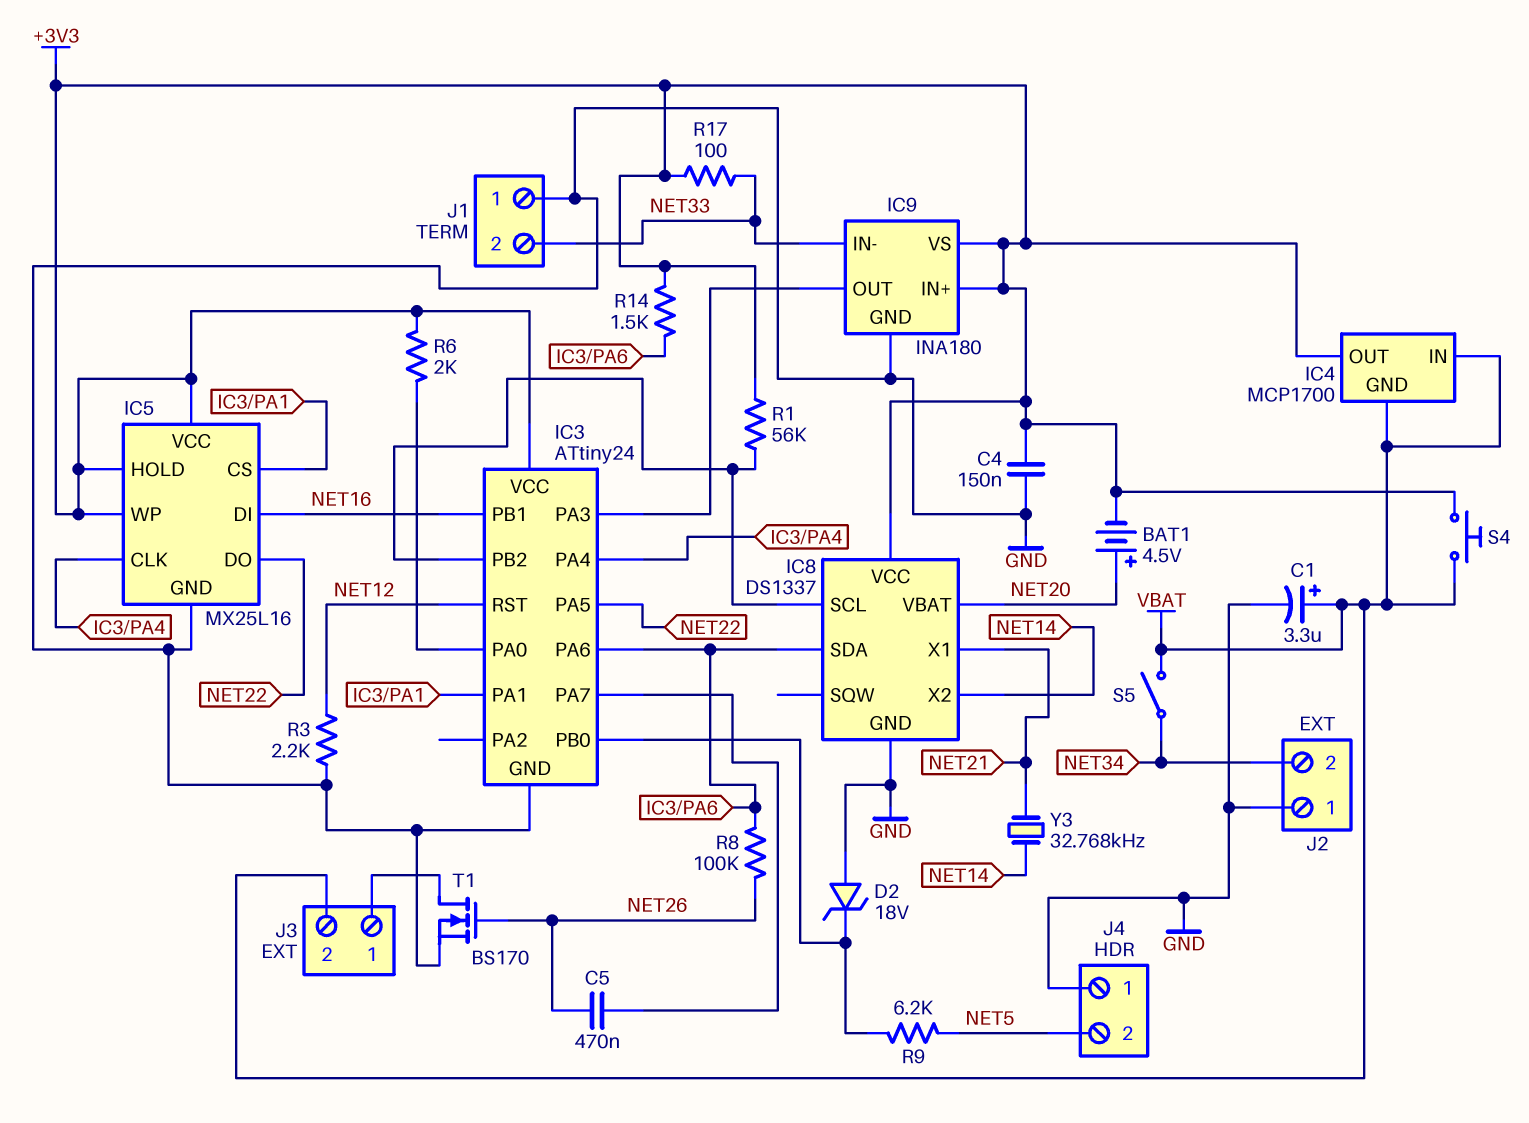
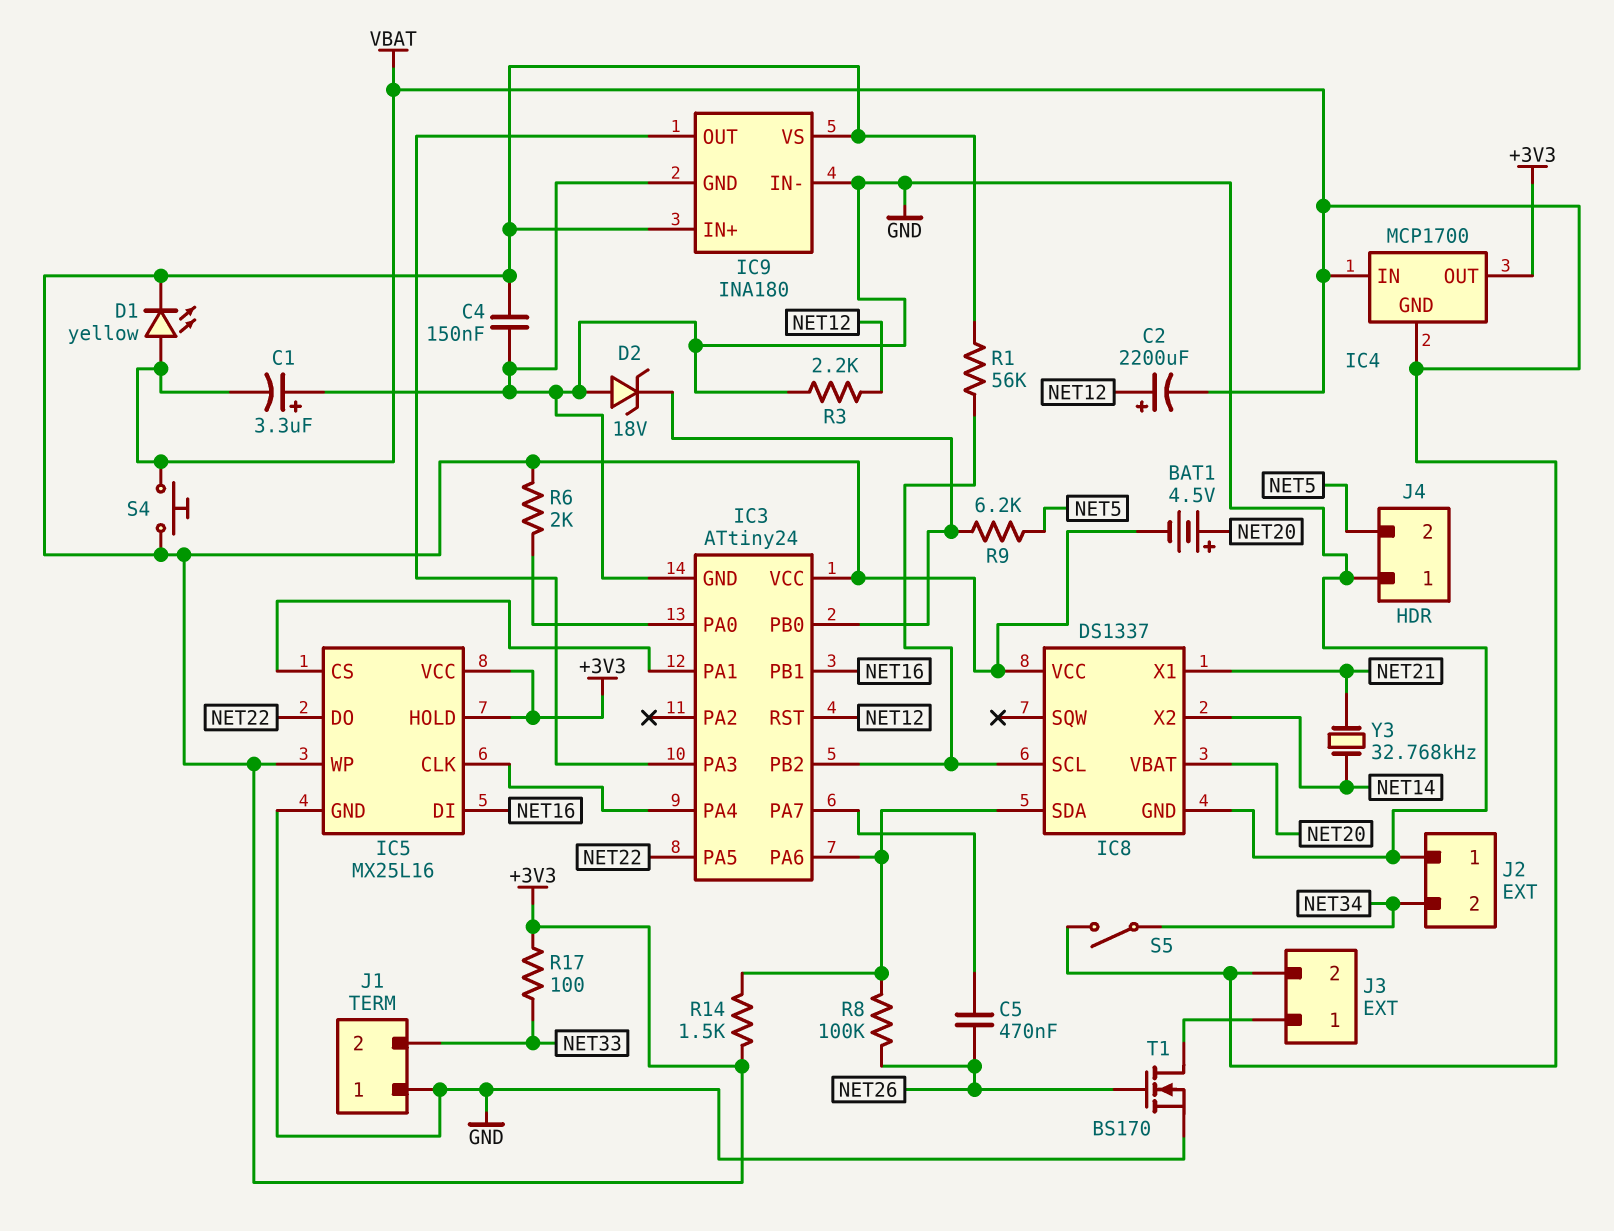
C1: 3.3uF (plus VBAT, minus GND) -> 3.3uF (plus GND, minus VBAT)
C2: none -> 2200uF (plus NET12, minus VBAT)
D1: none -> LED yellow (A VBAT, K +3V3)
IC9 pin IN-: NET33 -> GND

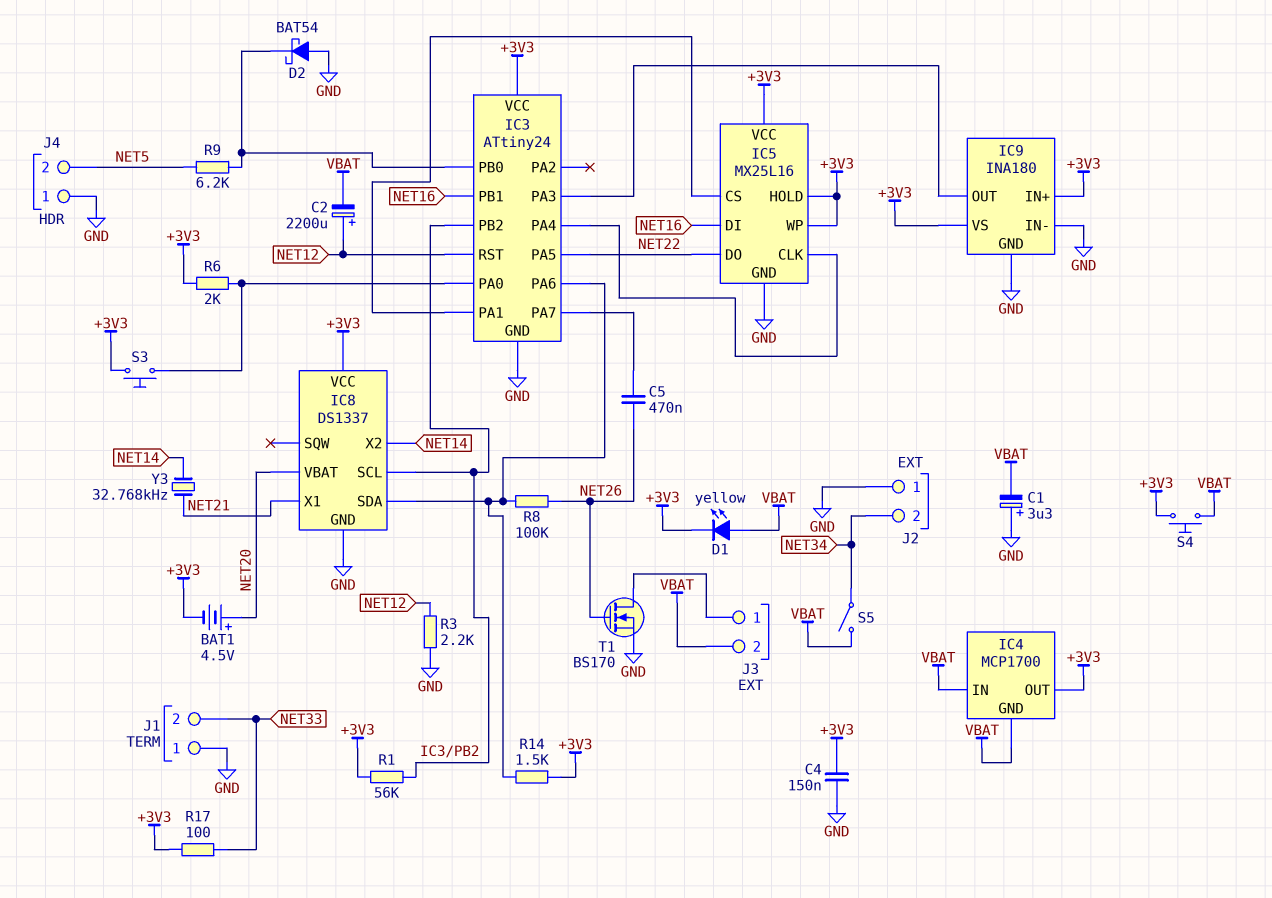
D2: zener 18V (A GND, K IC3/PB0) -> schottky BAT54 (A GND, K IC3/PB0)
S3: none -> button (+3V3, IC3/PA0)

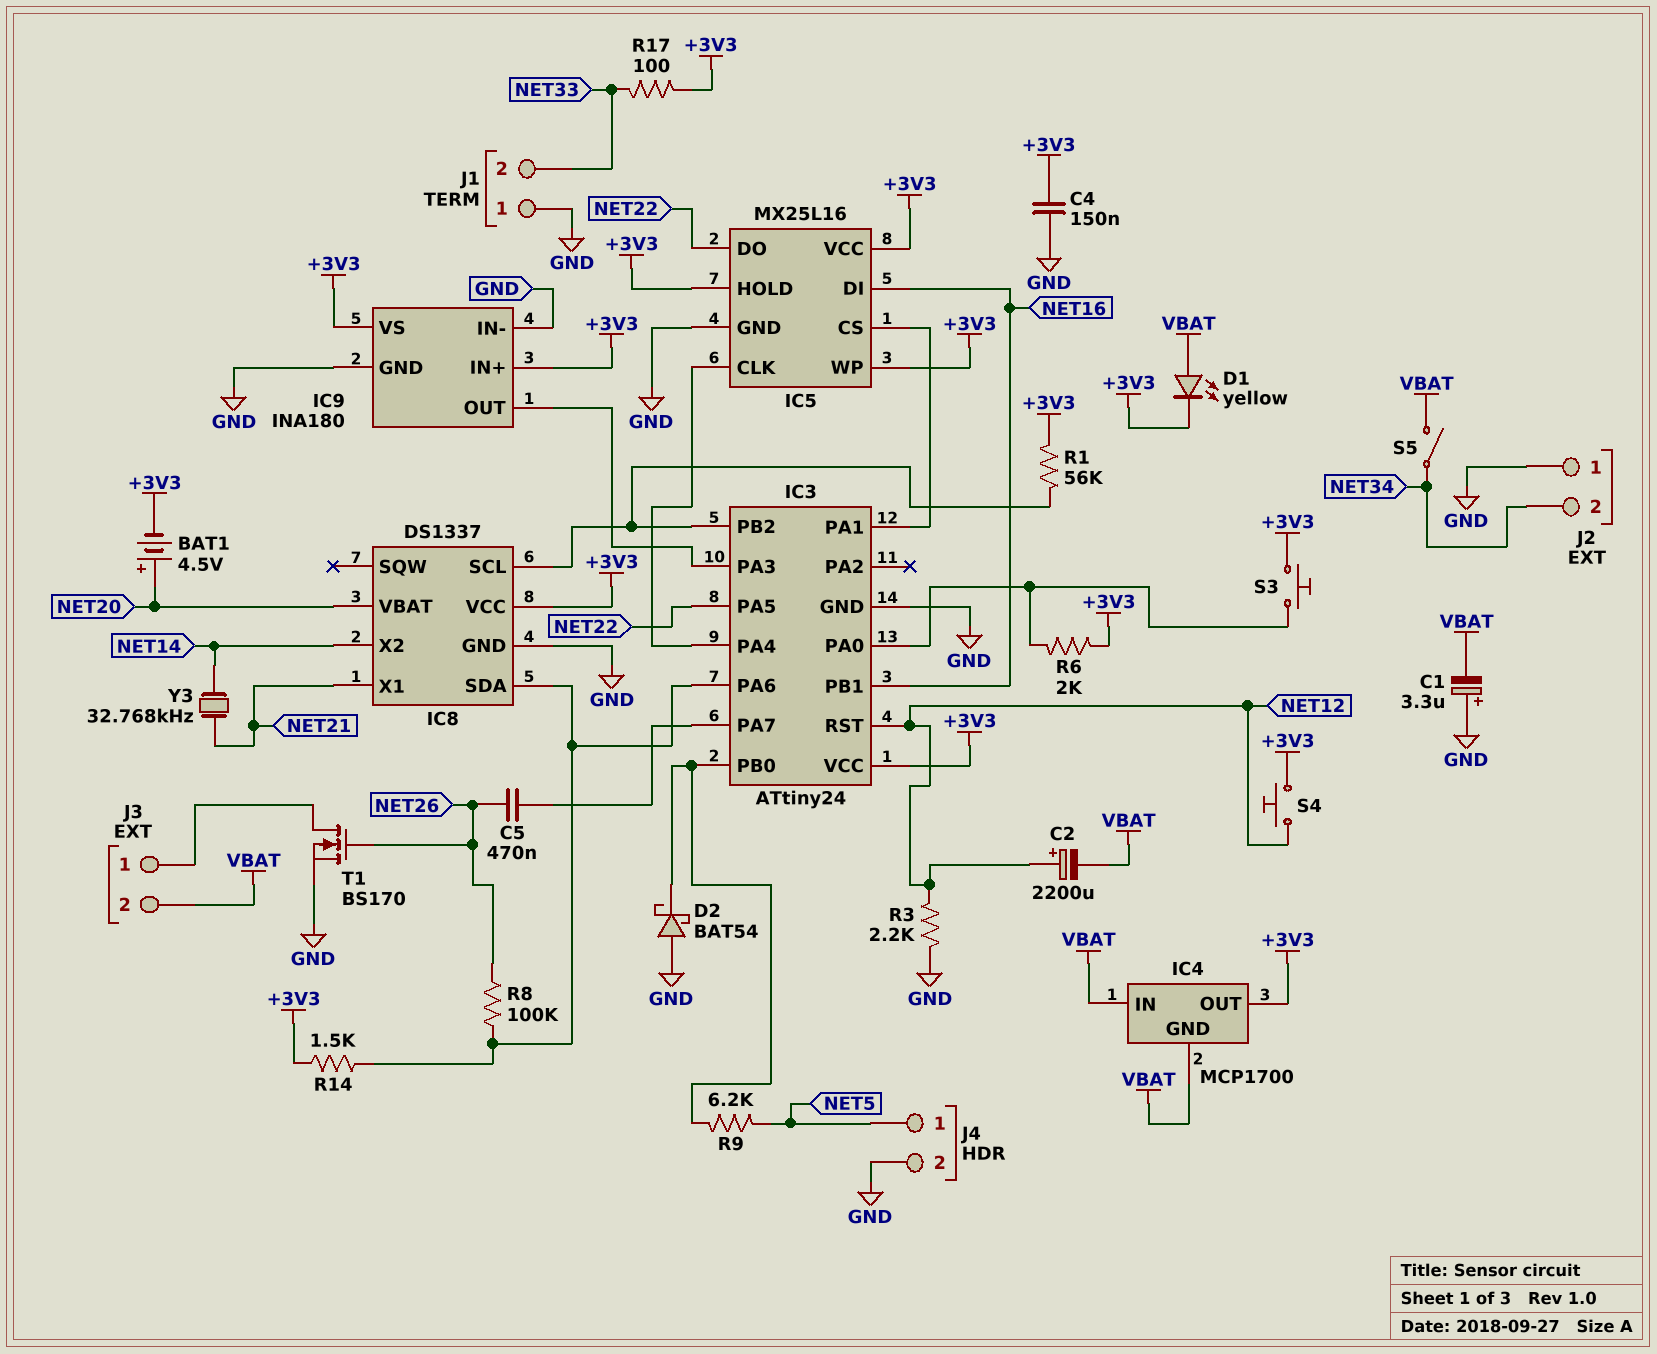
J4 pin 1: GND -> NET5
J4 pin 2: NET5 -> GND
S4: button (+3V3, VBAT) -> button (+3V3, NET12)

